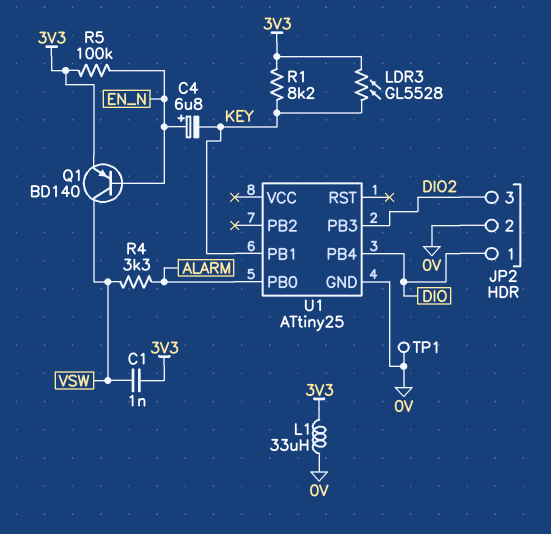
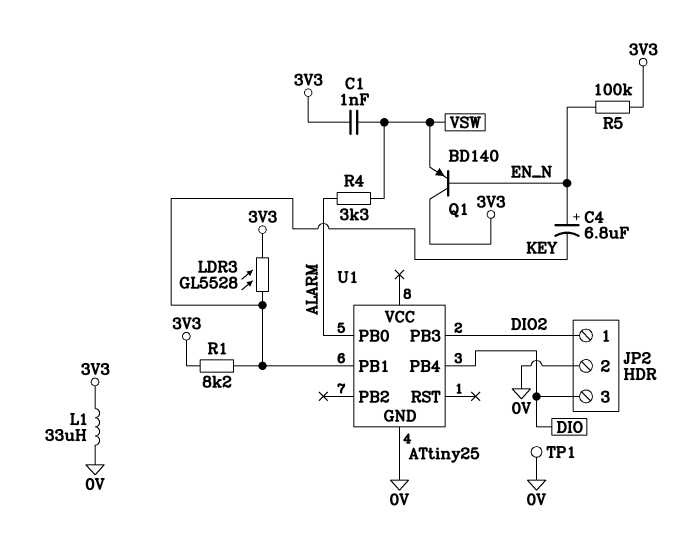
JP2 pin 1: DIO -> DIO2
JP2 pin 3: DIO2 -> DIO
Q1: PNP BD140 (B EN_N, C VSW, E 3V3) -> PNP BD140 (B EN_N, C 3V3, E VSW)

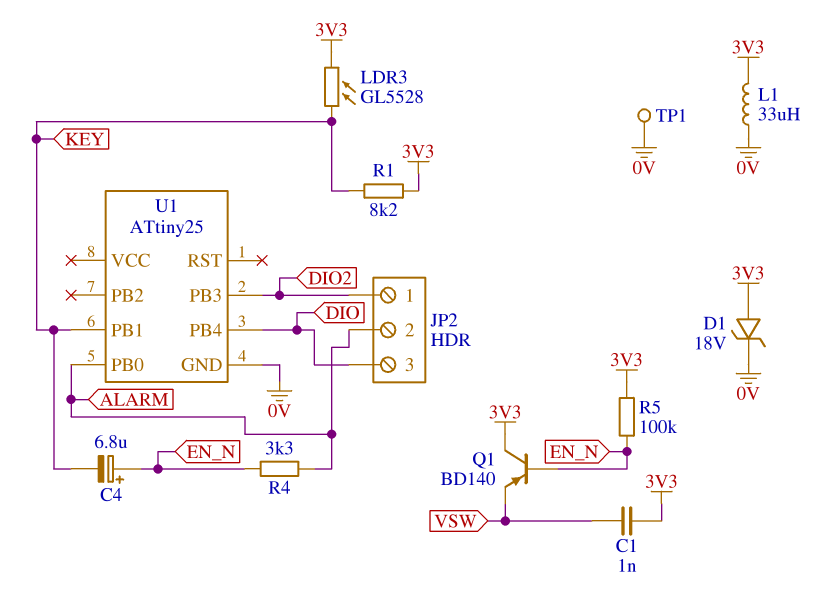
D1: none -> zener 18V (A 3V3, K 0V)
JP2 pin 2: 0V -> ALARM
R4: 3.3k (ALARM, VSW) -> 3.3k (ALARM, EN_N)

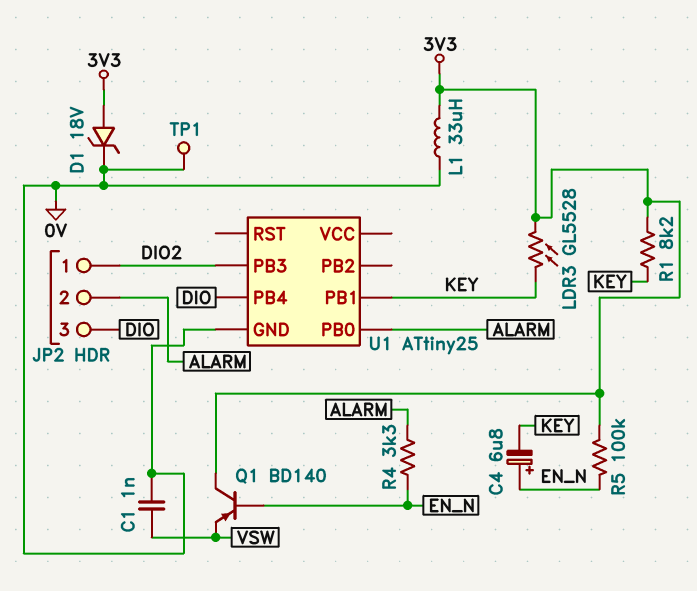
C1: 1nF (3V3, VSW) -> 1nF (0V, VSW)

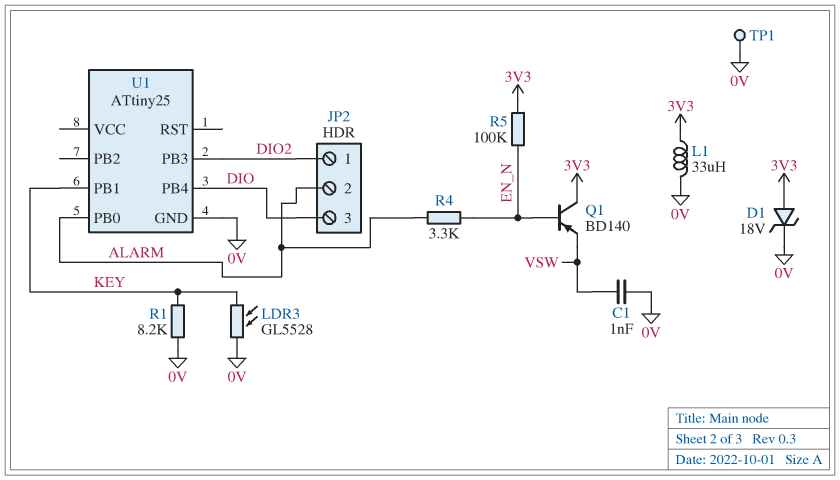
C4: 6.8uF (plus EN_N, minus KEY) -> none
LDR3: GL5528 (3V3, KEY) -> GL5528 (0V, KEY)
R1: 8.2k (3V3, KEY) -> 8.2k (0V, KEY)

